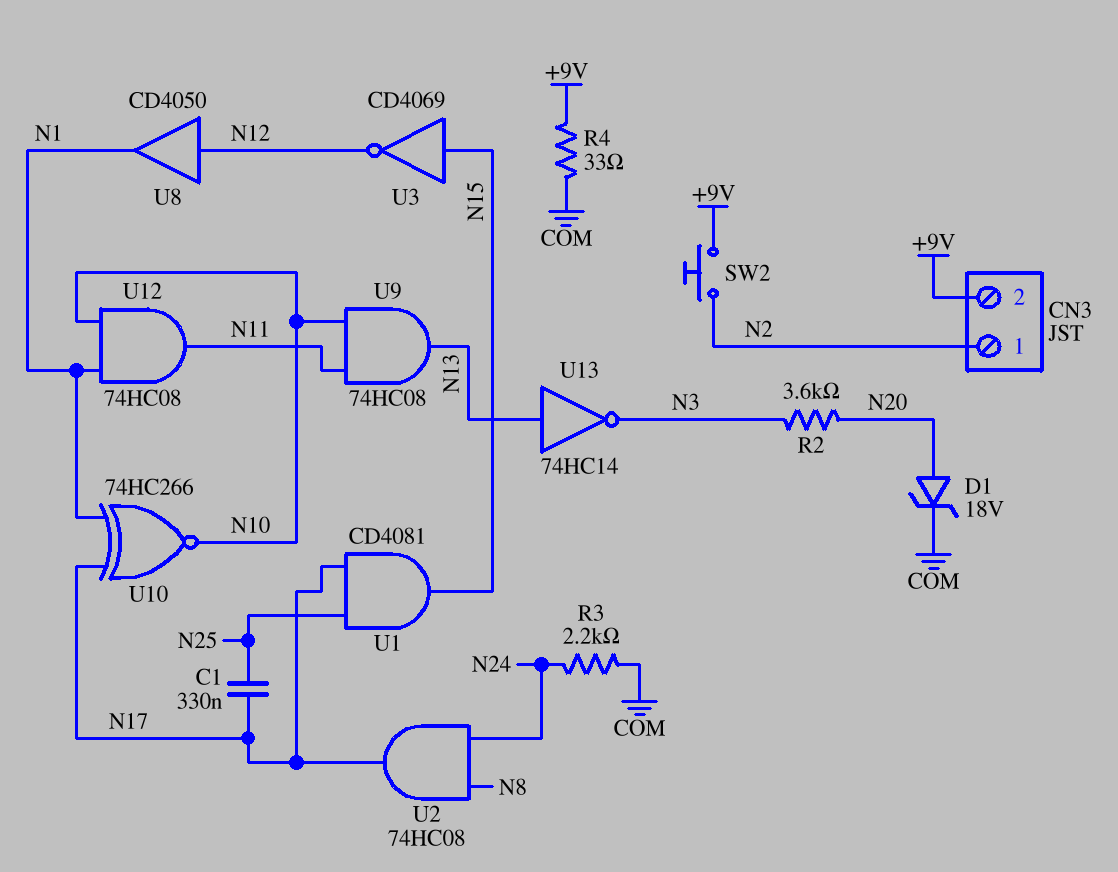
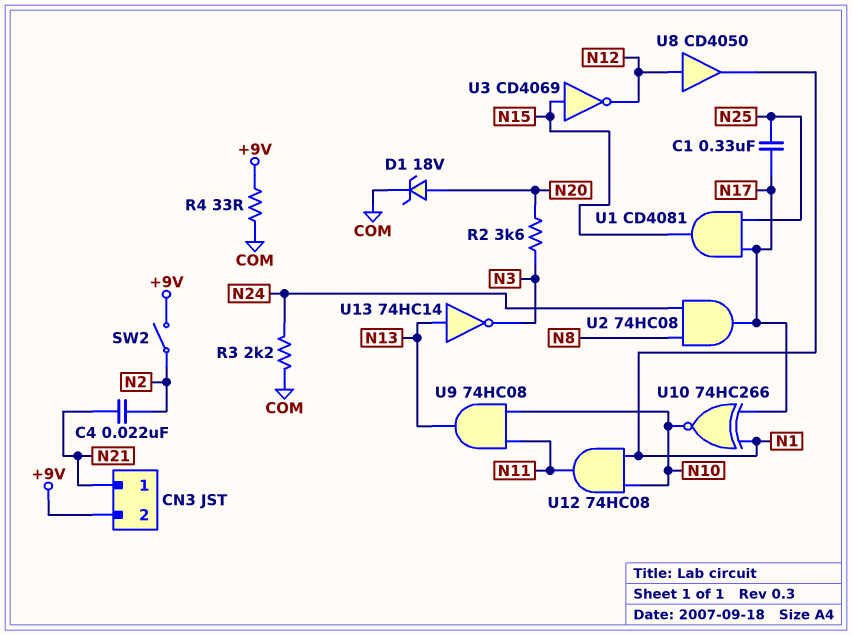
C4: none -> 22nF (N2, N21)
CN3 pin 1: N2 -> N21
SW2: button (+9V, N2) -> switch (+9V, N2)

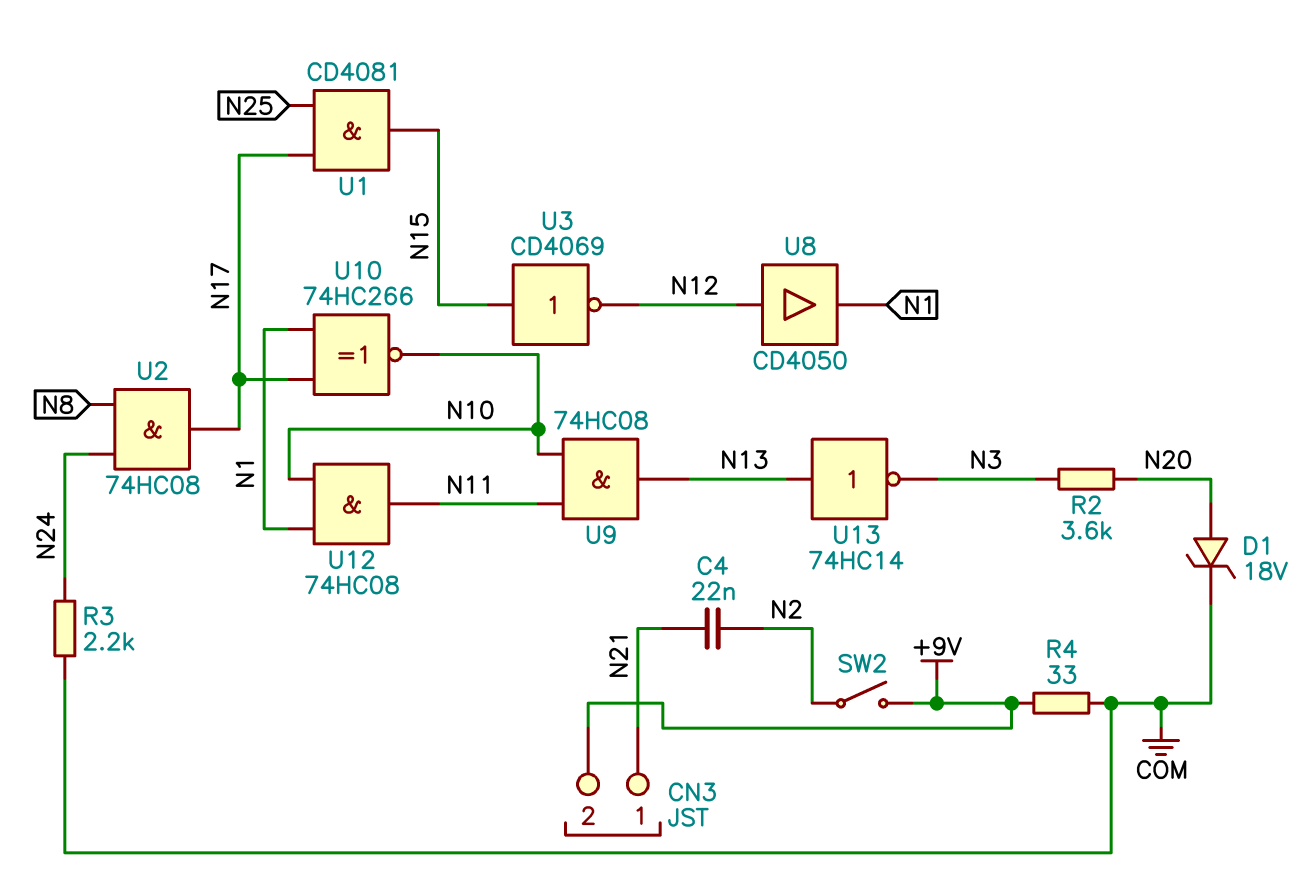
C1: 330nF (N17, N25) -> none

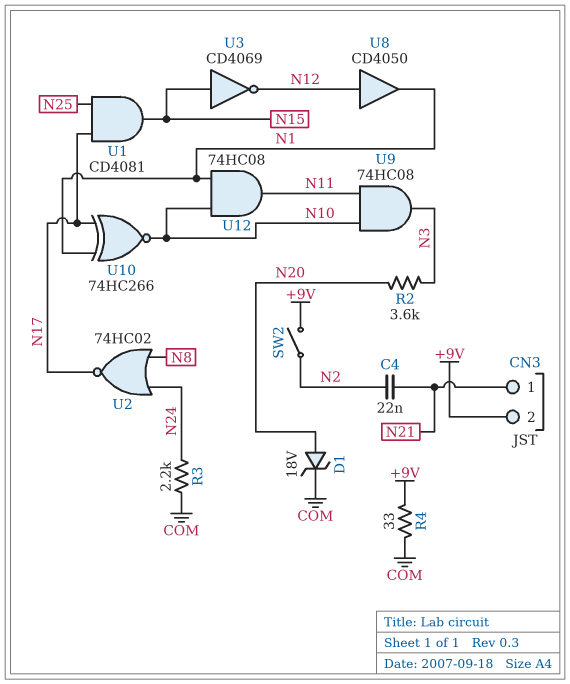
U2: AND 74HC08 (in N8, in N24, out N17) -> NOR 74HC02 (in N8, in N24, out N17)
U9: AND 74HC08 (in N10, in N11, out N13) -> AND 74HC08 (in N10, in N11, out N3)
U13: NOT 74HC14 (in N13, out N3) -> none

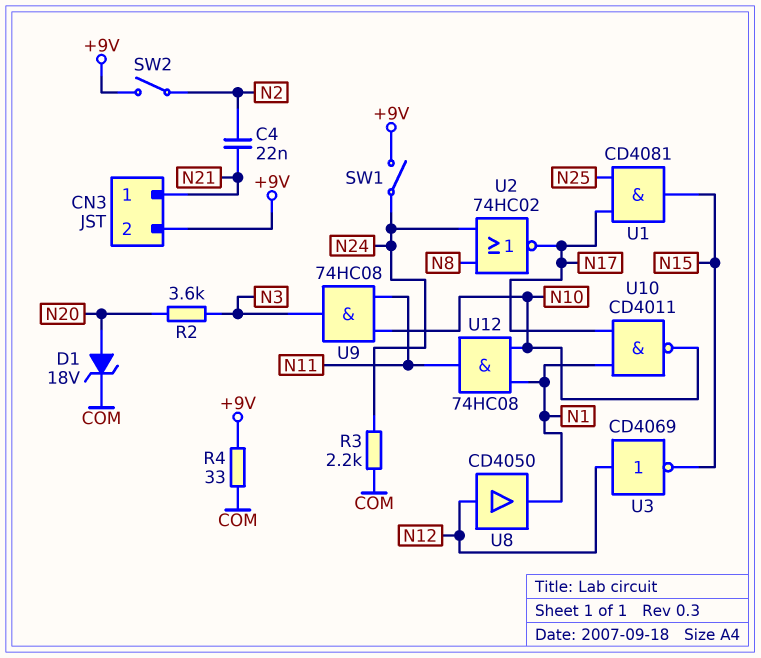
SW1: none -> switch (+9V, N24)
U3: NOT CD4069 (in N15, out N12) -> NOT CD4069 (in N12, out N15)
U10: XNOR 74HC266 (in N1, in N17, out N10) -> NAND CD4011 (in N1, in N17, out N10)

